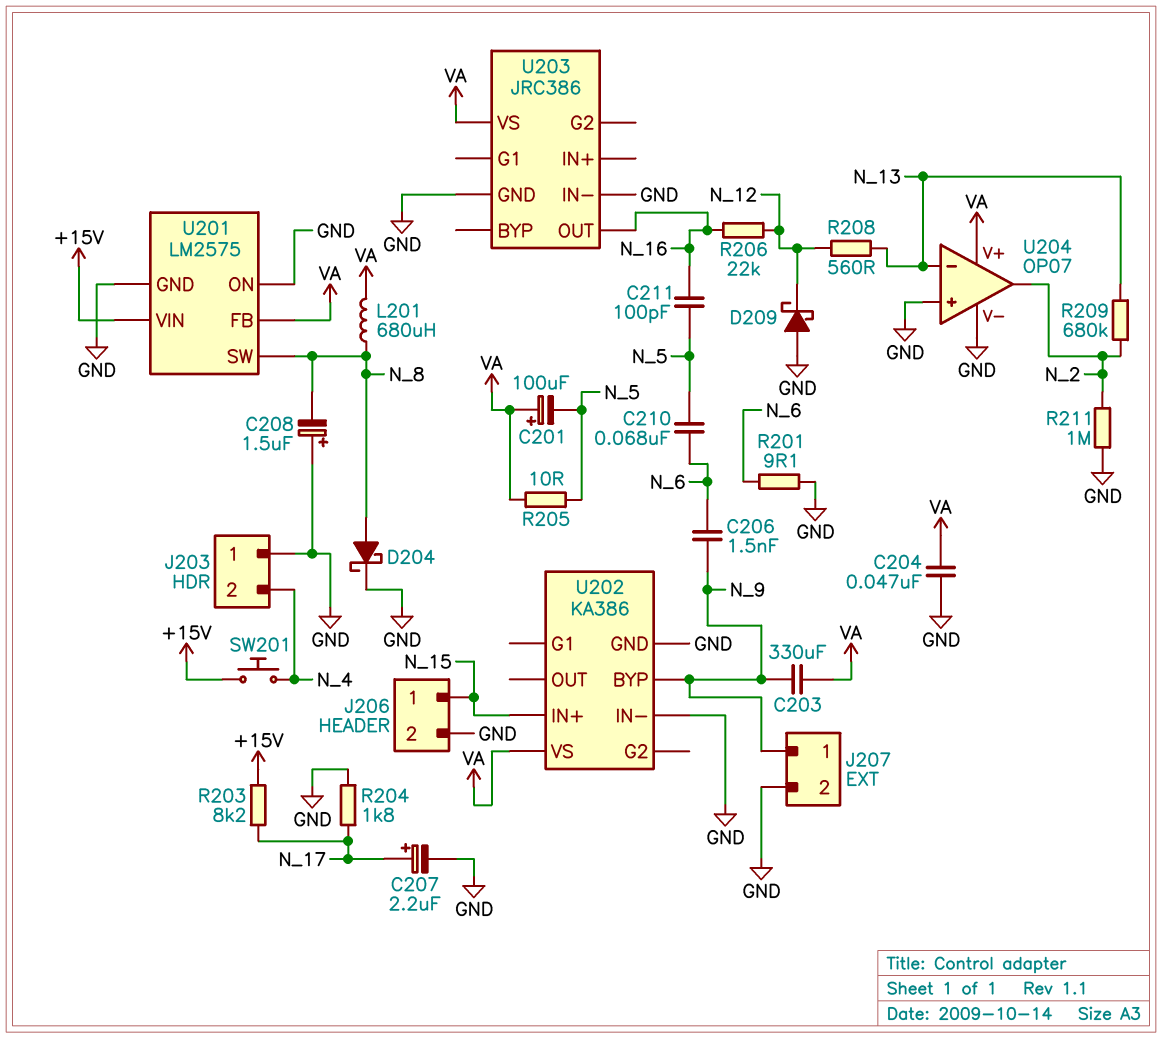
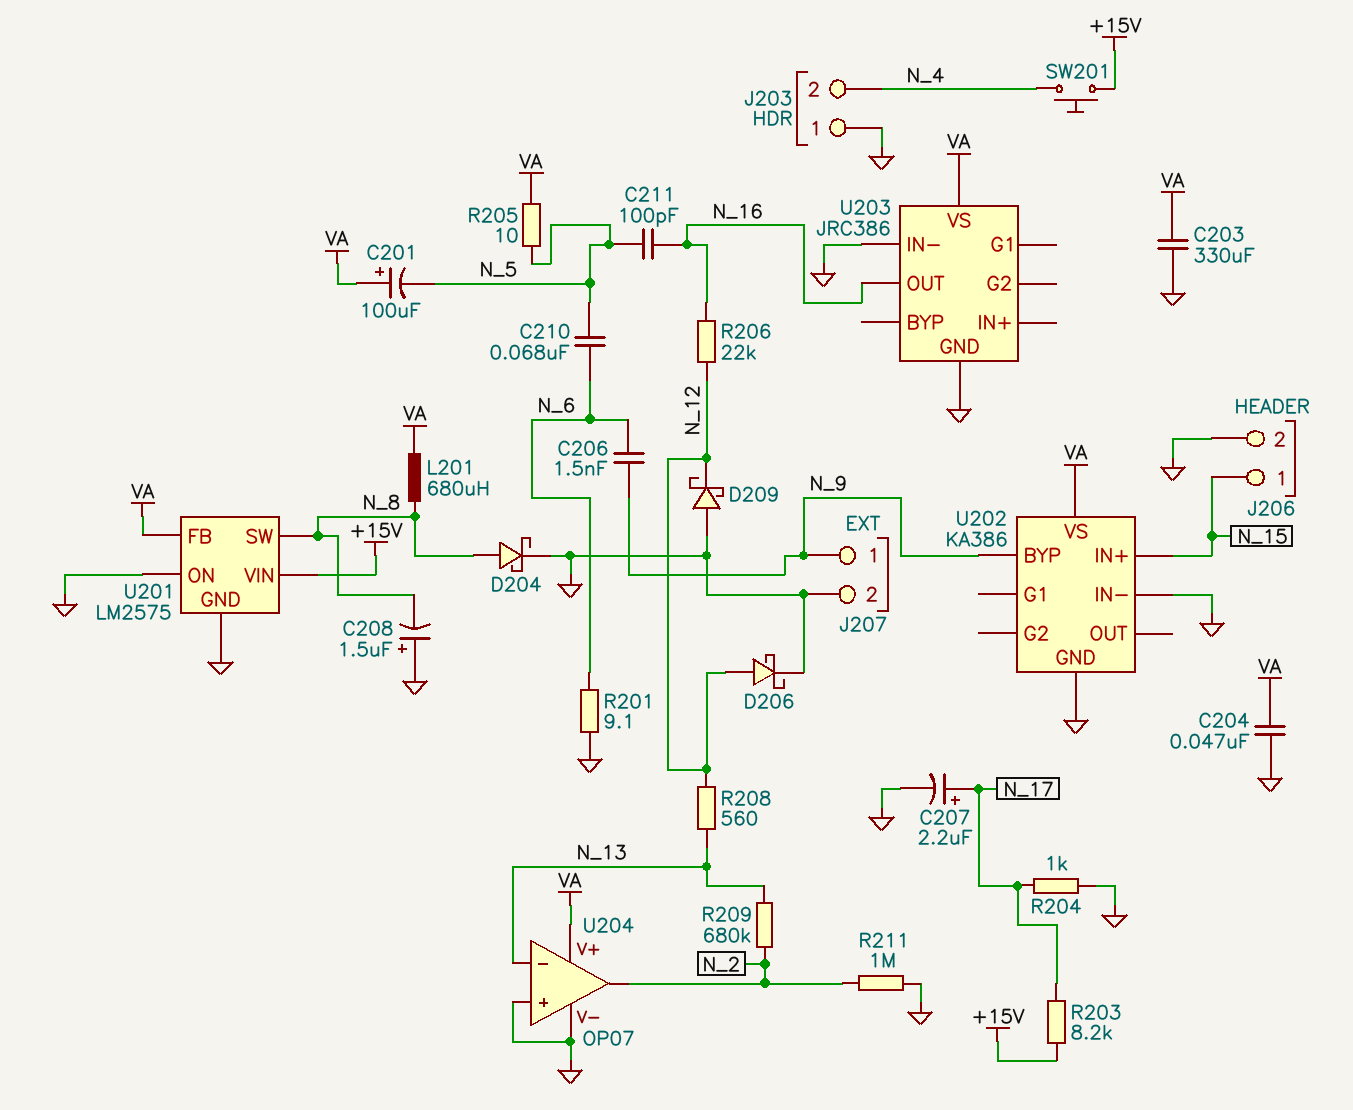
C203: 330uF (N_9, VA) -> 330uF (GND, VA)
D206: none -> schottky (A N_12, K GND)
R204: 1.8k (GND, N_17) -> 1k (GND, N_17)

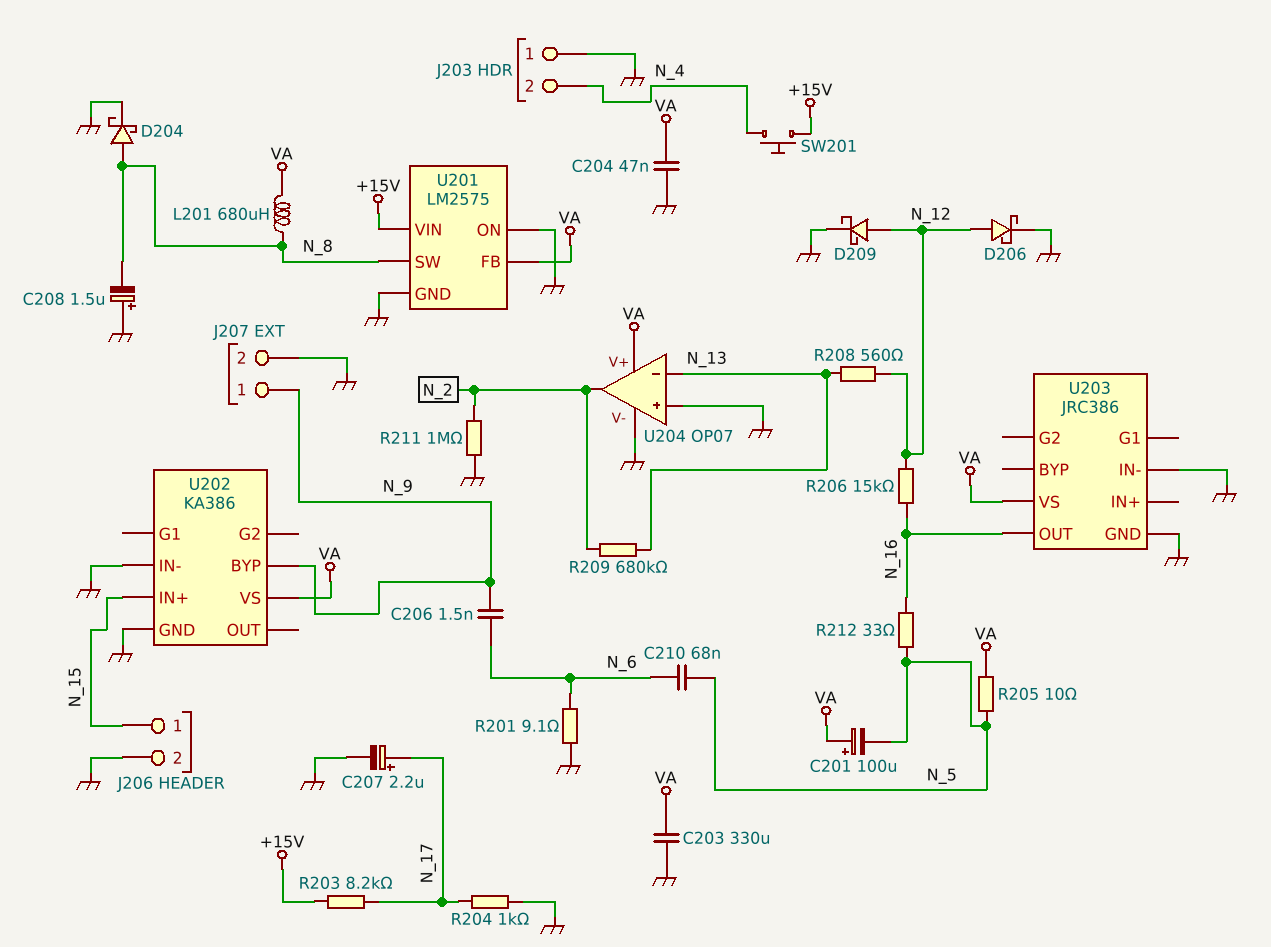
C211: 100pF (N_5, N_16) -> none
D209: schottky (A GND, K N_12) -> schottky (A N_12, K GND)
R206: 22k (N_12, N_16) -> 15k (N_12, N_16)
R212: none -> 33 (N_5, N_16)

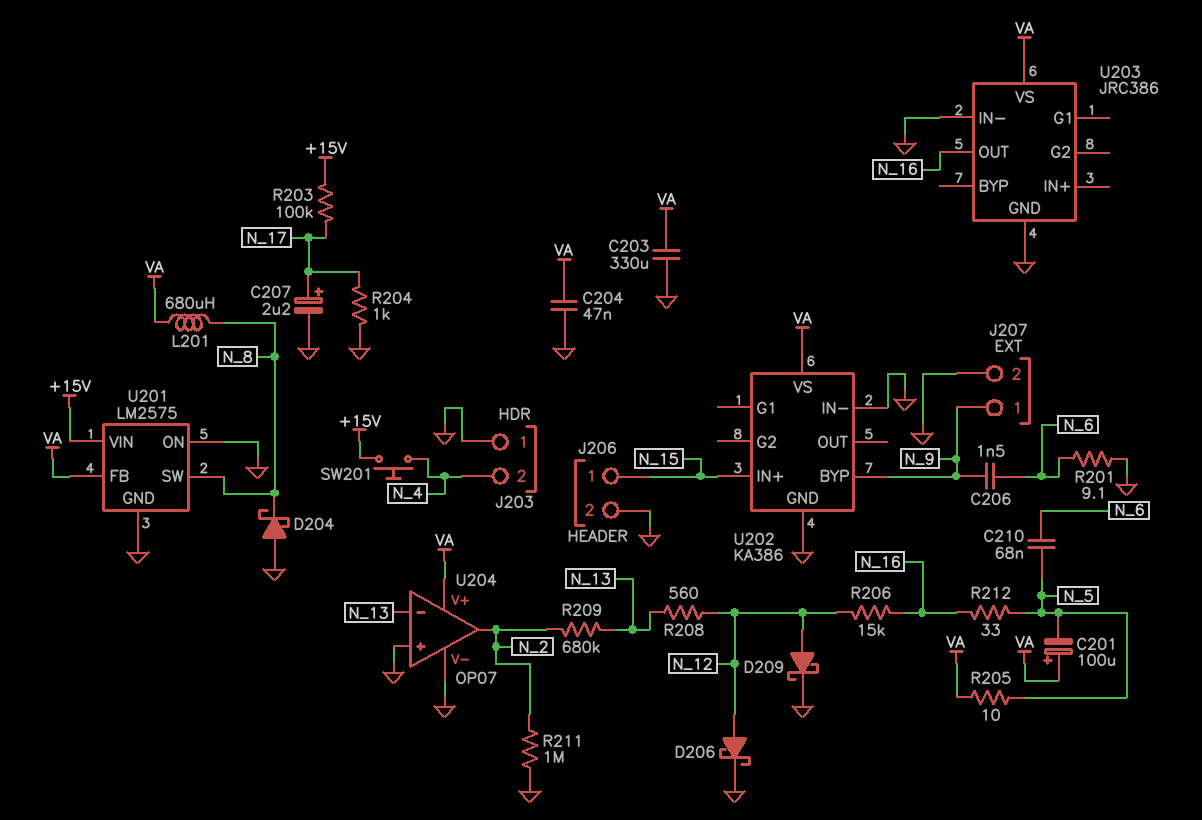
C208: 1.5uF (plus GND, minus N_8) -> none
D204: schottky (A N_8, K GND) -> schottky (A GND, K N_8)
R203: 8.2k (+15V, N_17) -> 100k (+15V, N_17)

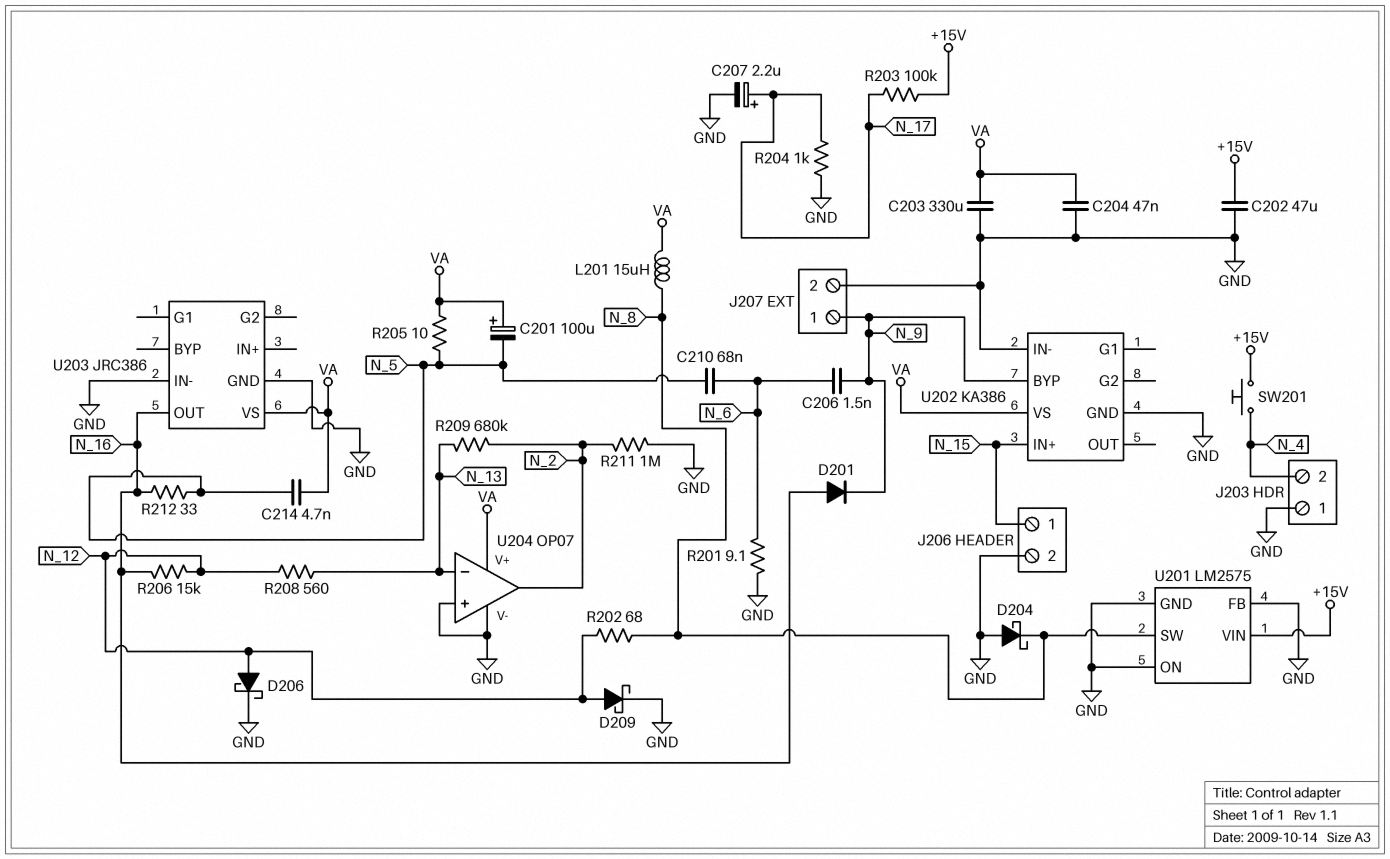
C202: none -> 47uF (+15V, GND)
C214: none -> 4.7nF (N_5, VA)
D201: none -> diode (A N_16, K N_9)
L201: 680uH (N_8, VA) -> 15uH (N_8, VA)
R202: none -> 68 (N_8, N_12)
U201 pin FB: VA -> GND

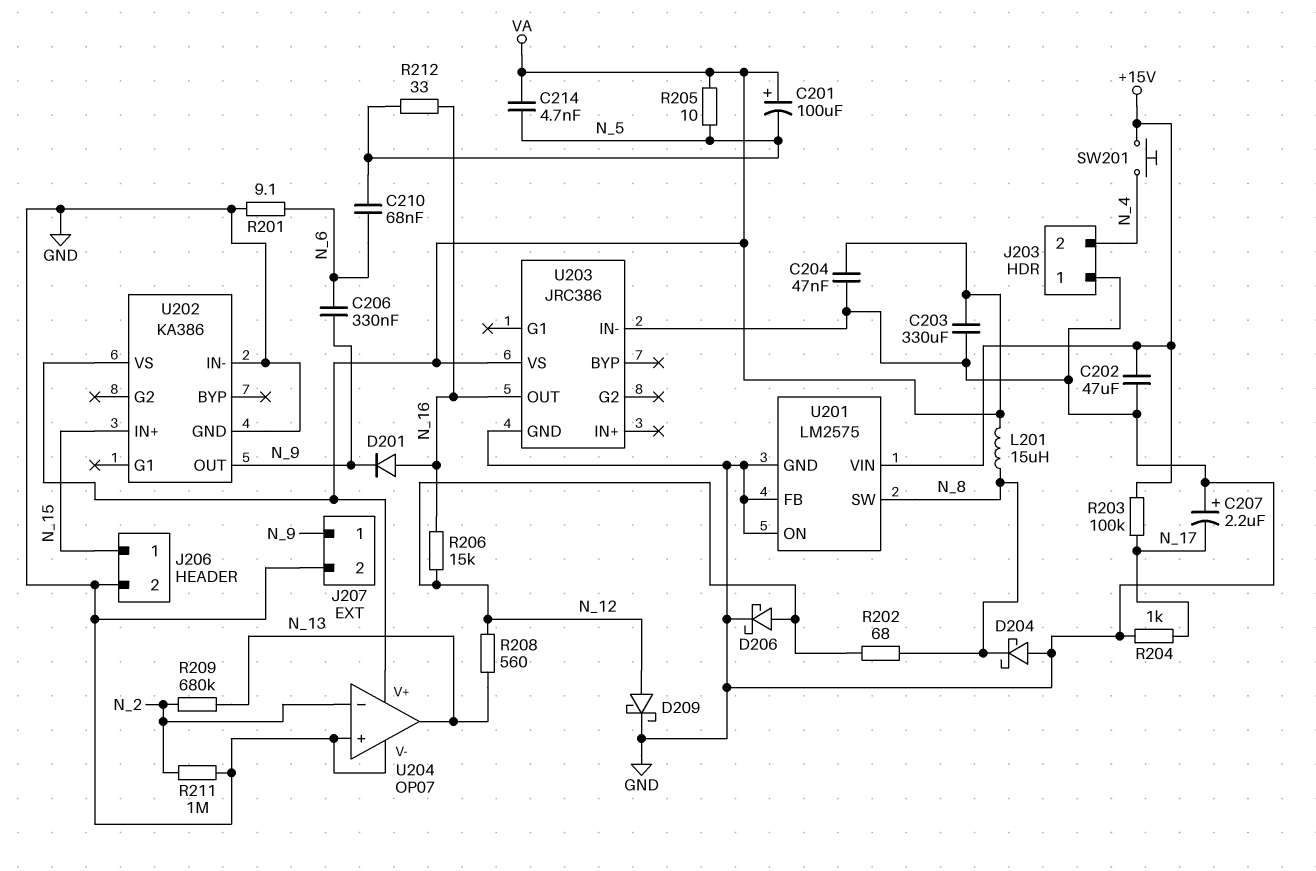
C206: 1.5nF (N_6, N_9) -> 330nF (N_6, N_9)
C207: 2.2uF (plus N_17, minus GND) -> 2.2uF (plus GND, minus N_17)
U202 pin BYP: N_9 -> none
U202 pin OUT: none -> N_9
U204 pin in-: N_13 -> N_2
U204 pin out: N_2 -> N_13

